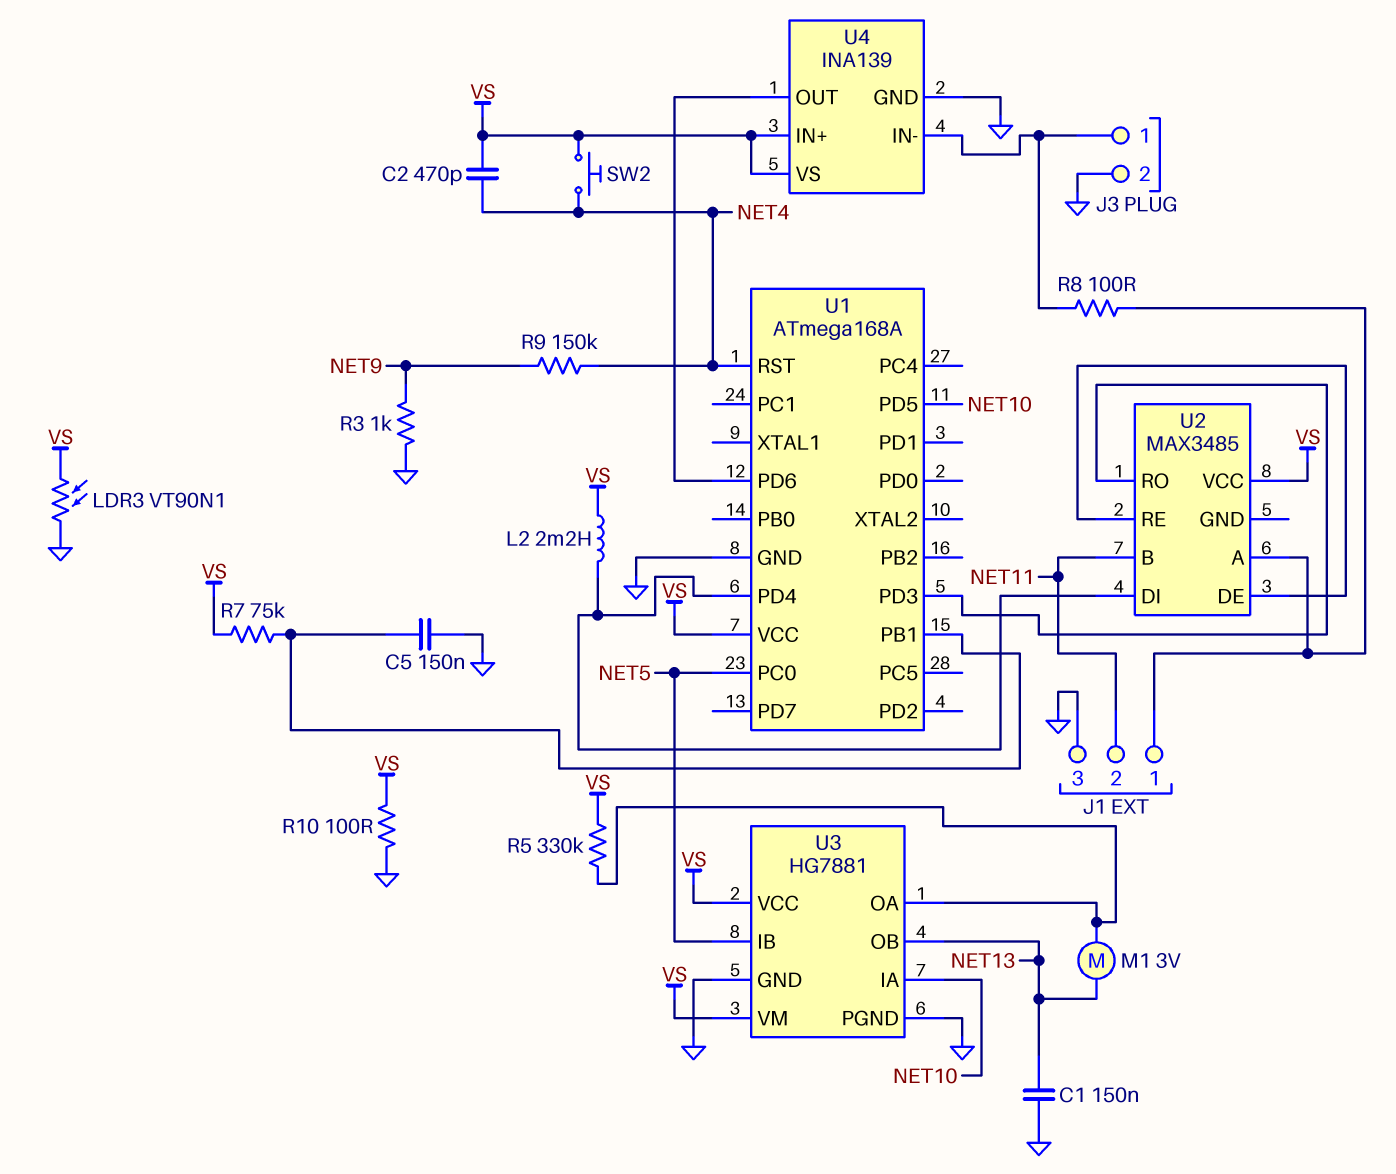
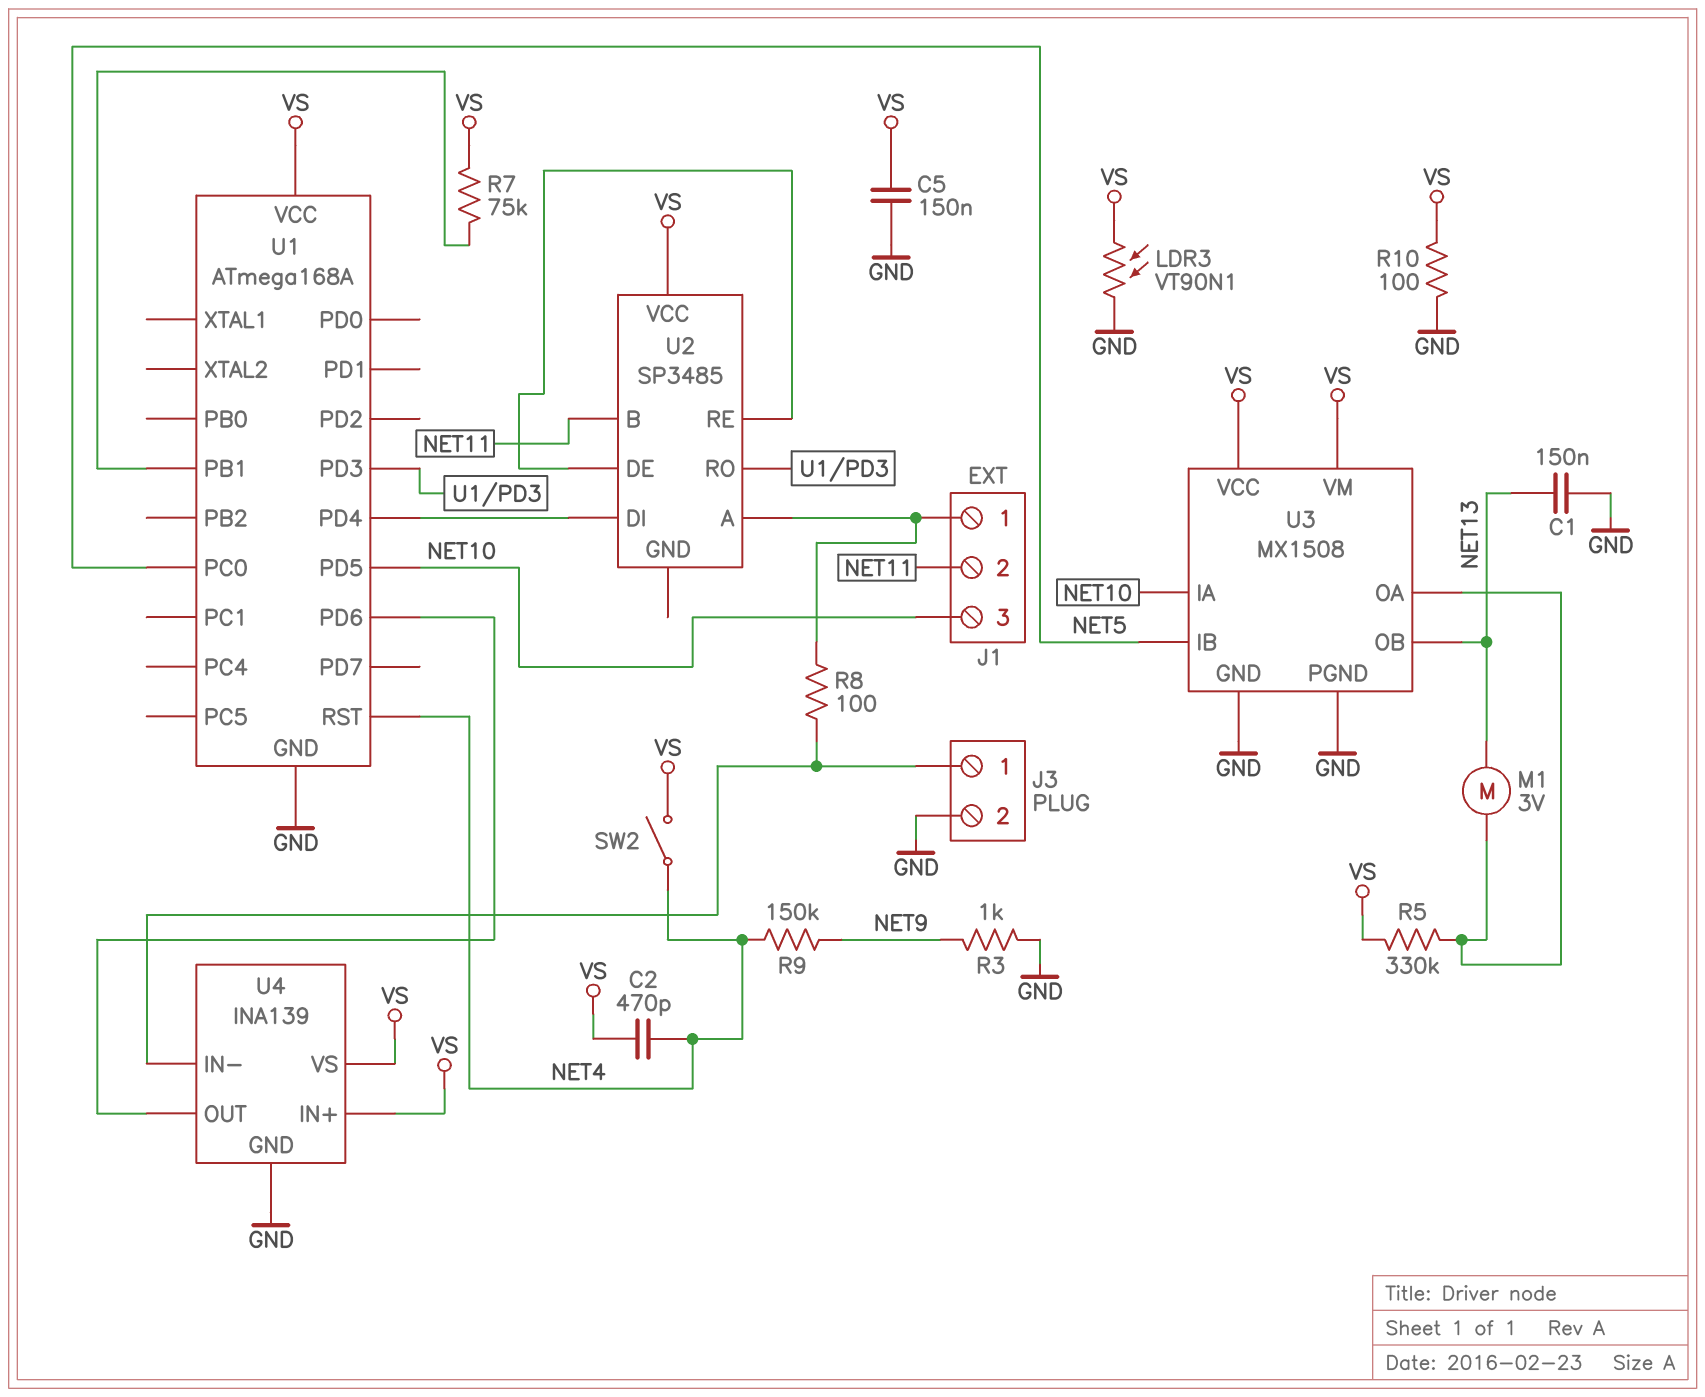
C5: 150nF (GND, U1/PB1) -> 150nF (GND, VS)
J1 pin 3: GND -> NET10
L2: 2.2mH (U1/PD4, VS) -> none
SW2: button (NET4, VS) -> switch (NET4, VS)
U2: MAX3485 -> SP3485
U3: HG7881 -> MX1508

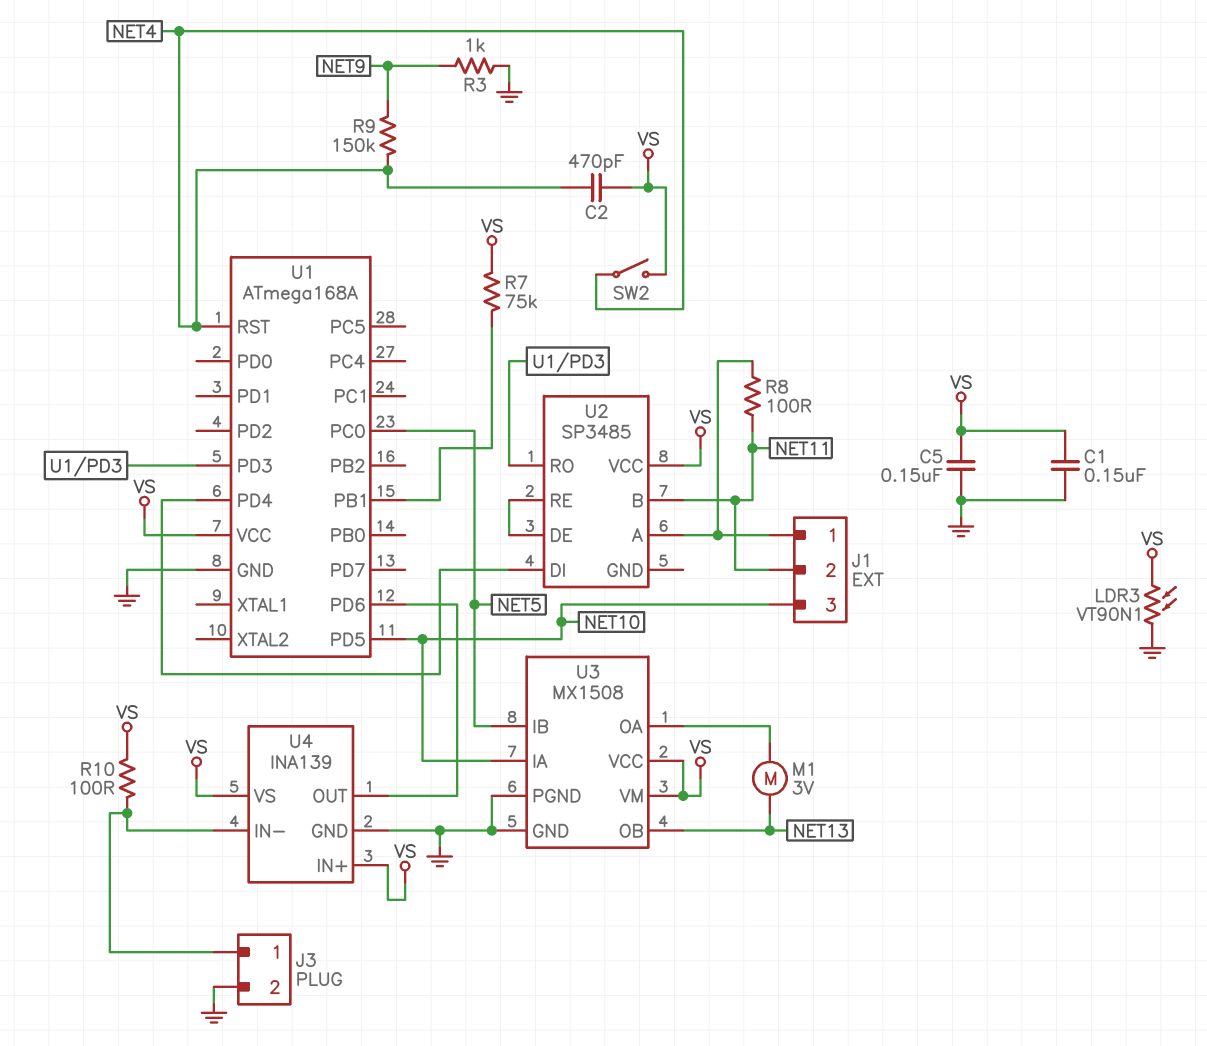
C1: 150nF (GND, NET13) -> 150nF (GND, VS)
R5: 330k (U3/OA, VS) -> none
R8: 100 (J1/1, J3/1) -> 100 (J1/1, NET11)
R10: 100 (GND, VS) -> 100 (J3/1, VS)

